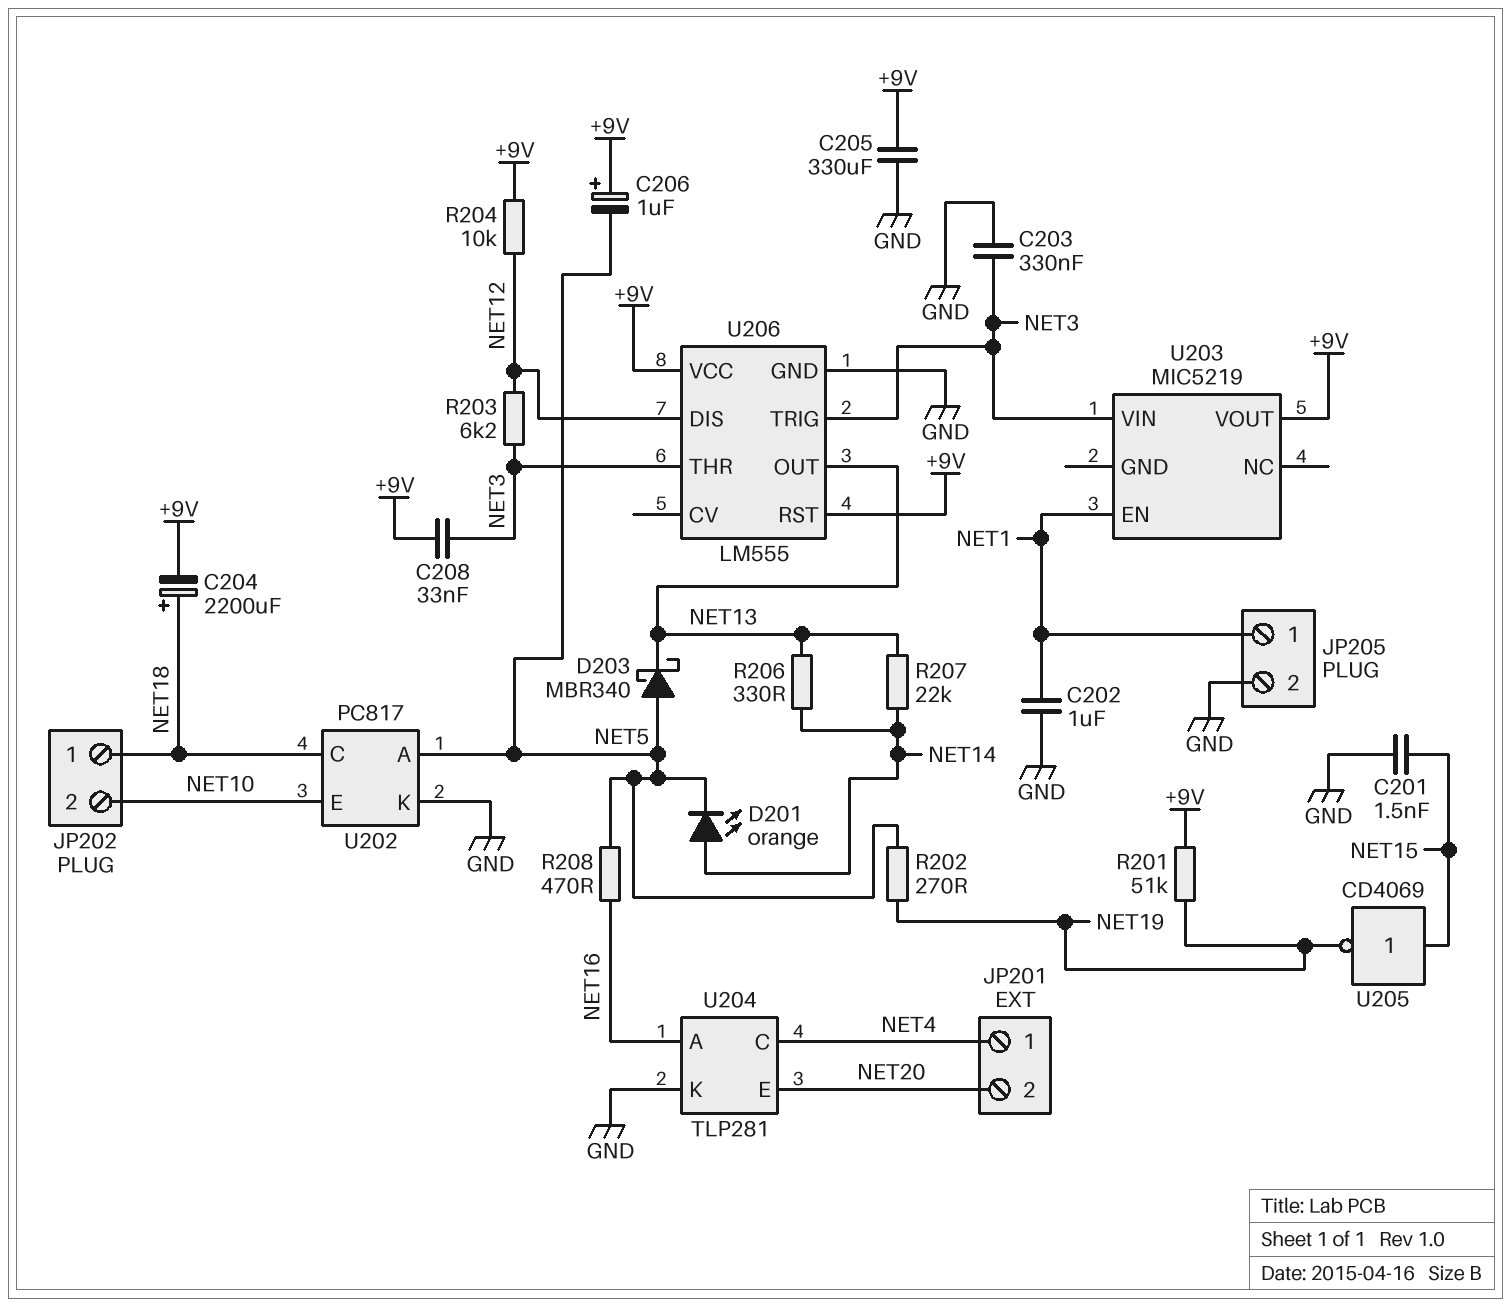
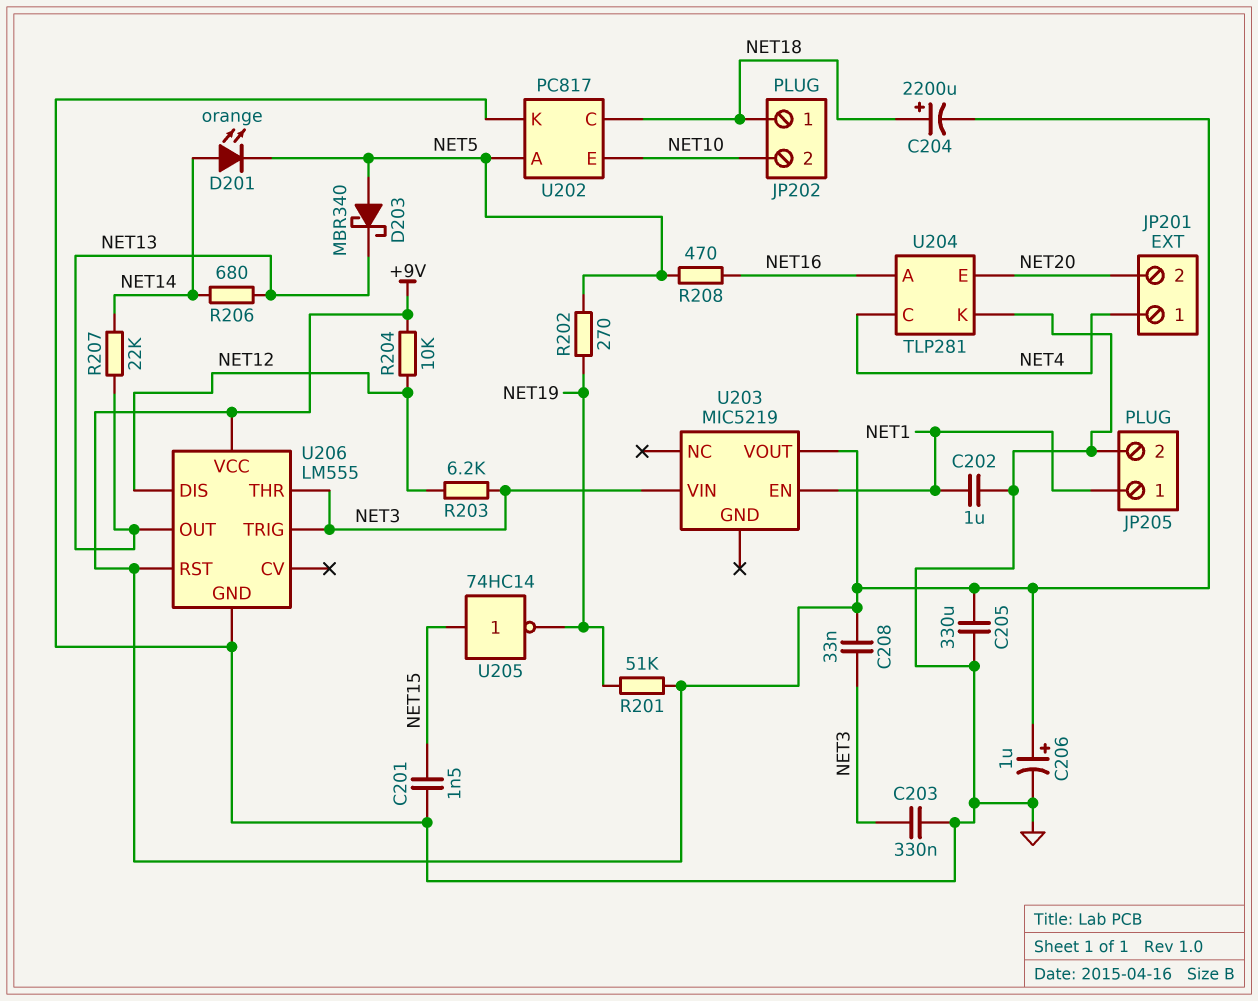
C206: 1uF (plus +9V, minus NET5) -> 1uF (plus +9V, minus GND)
R206: 330 (NET13, NET14) -> 680 (NET13, NET14)
U205: NOT CD4069 (in NET15, out NET19) -> NOT 74HC14 (in NET15, out NET19)

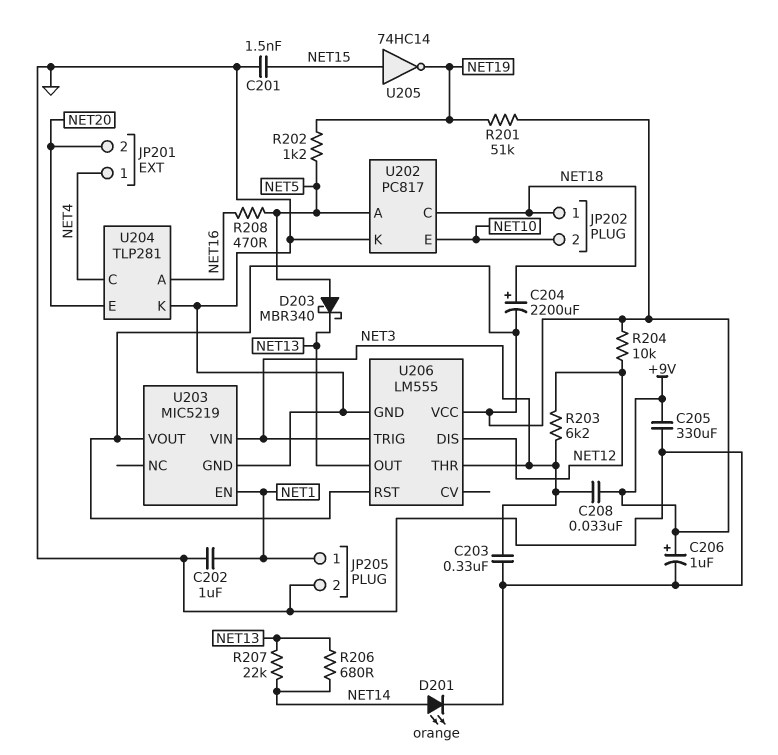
D201: LED orange (A NET14, K NET5) -> LED orange (A NET14, K GND)
R202: 270 (NET5, NET19) -> 1.2k (NET5, NET19)
U203 pin GND: none -> GND

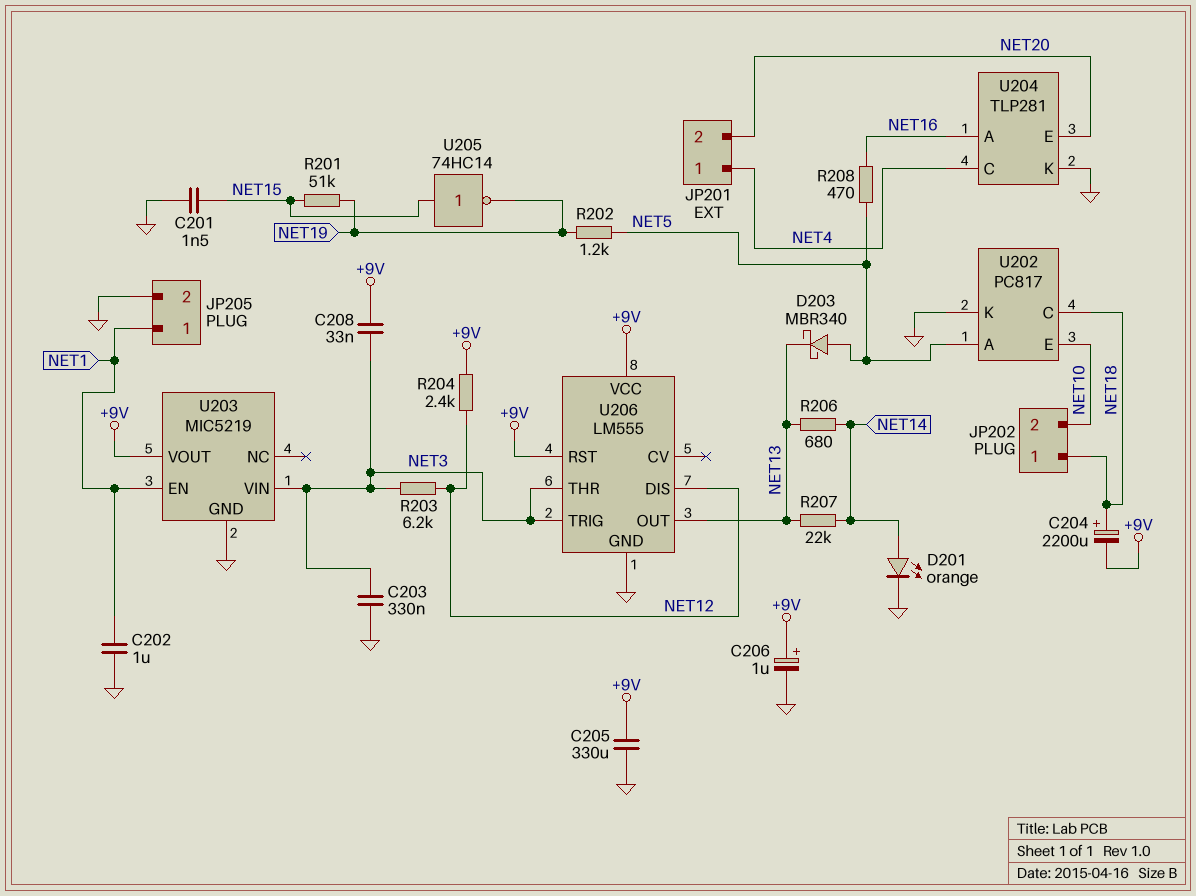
R201: 51k (+9V, NET19) -> 51k (NET15, NET19)
R204: 10k (+9V, NET12) -> 2.4k (+9V, NET12)

